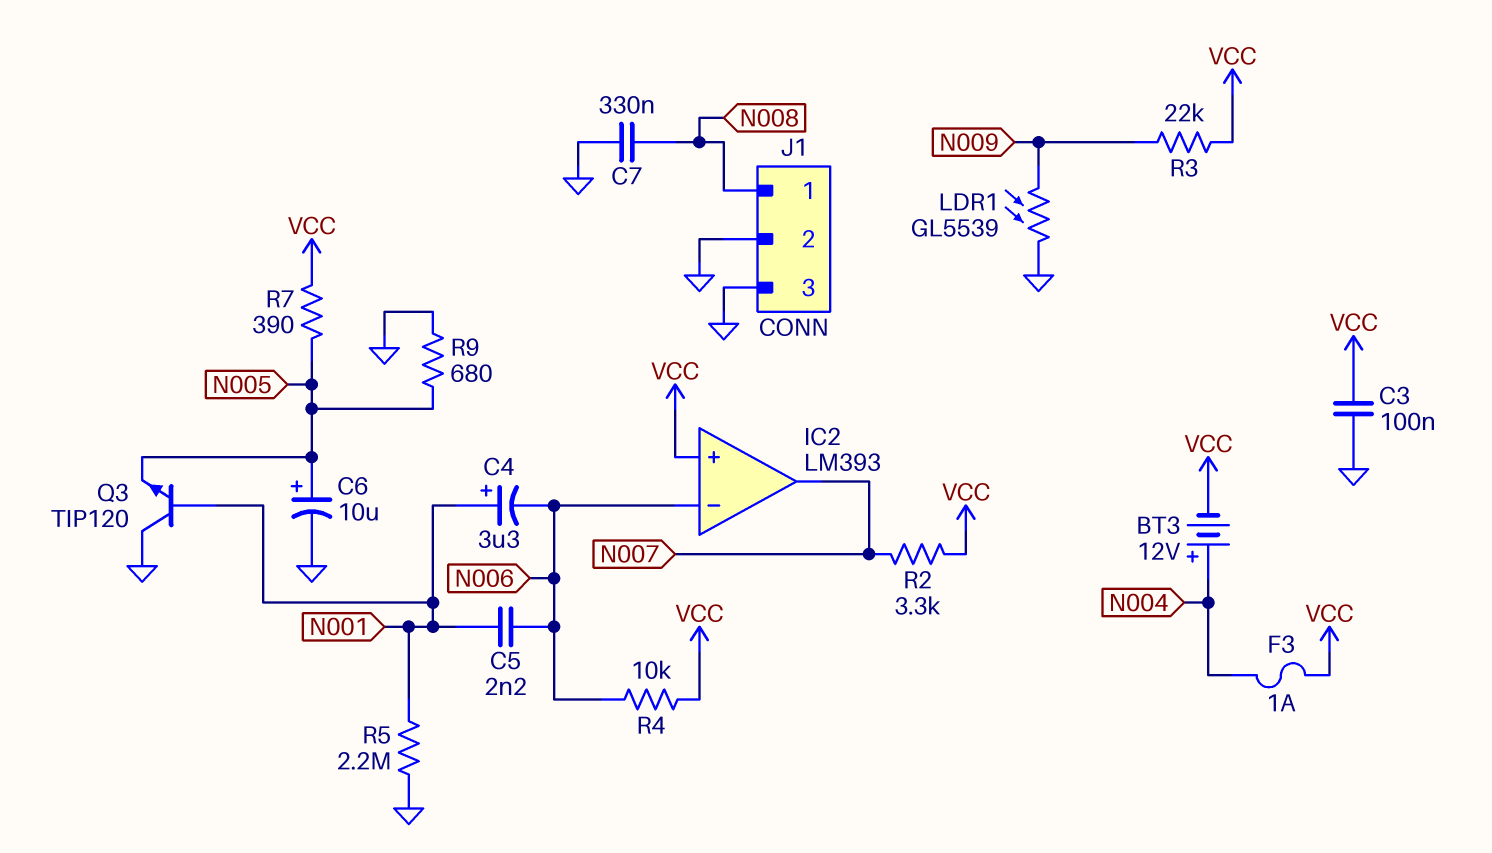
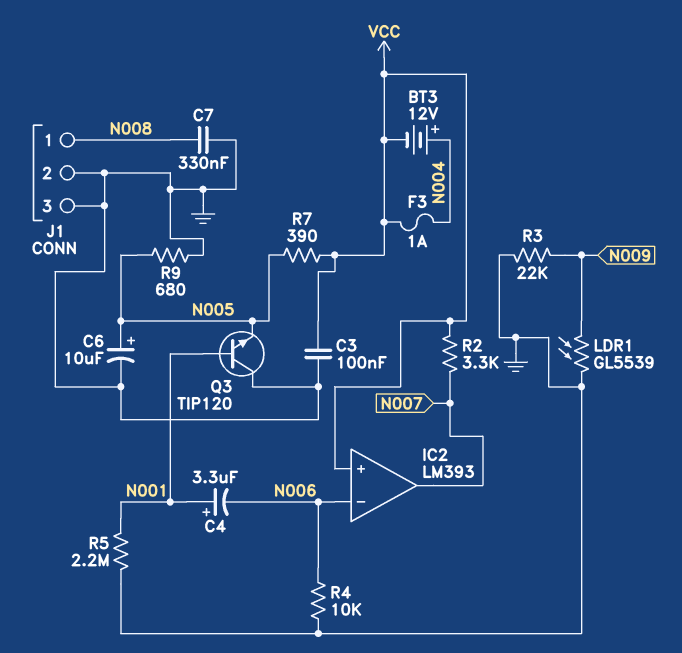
C5: 2.2nF (N001, N006) -> none
R3: 22k (N009, VCC) -> 22k (GND, N009)
R4: 10k (N006, VCC) -> 10k (GND, N006)

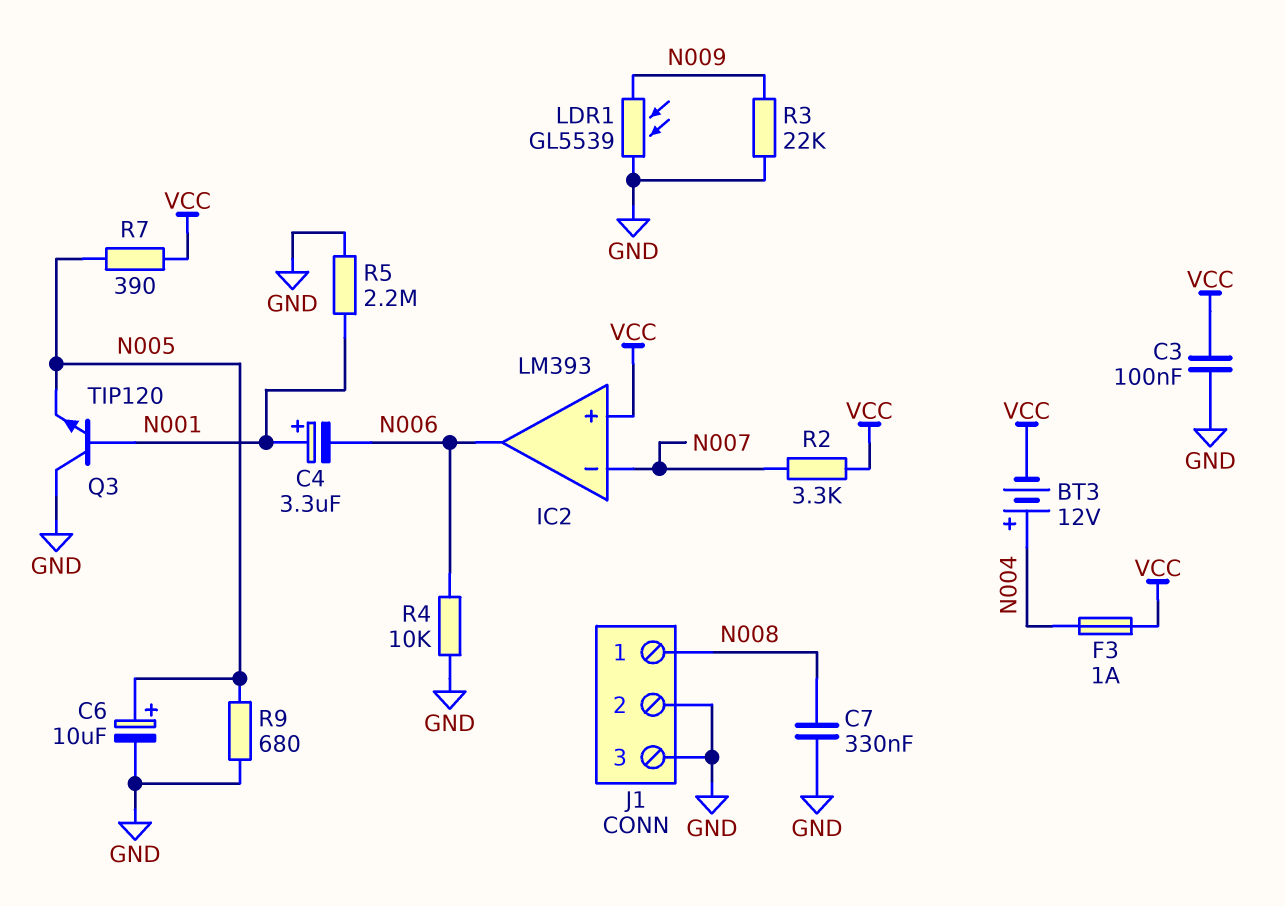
IC2 pin in-: N006 -> N007
IC2 pin out: N007 -> N006

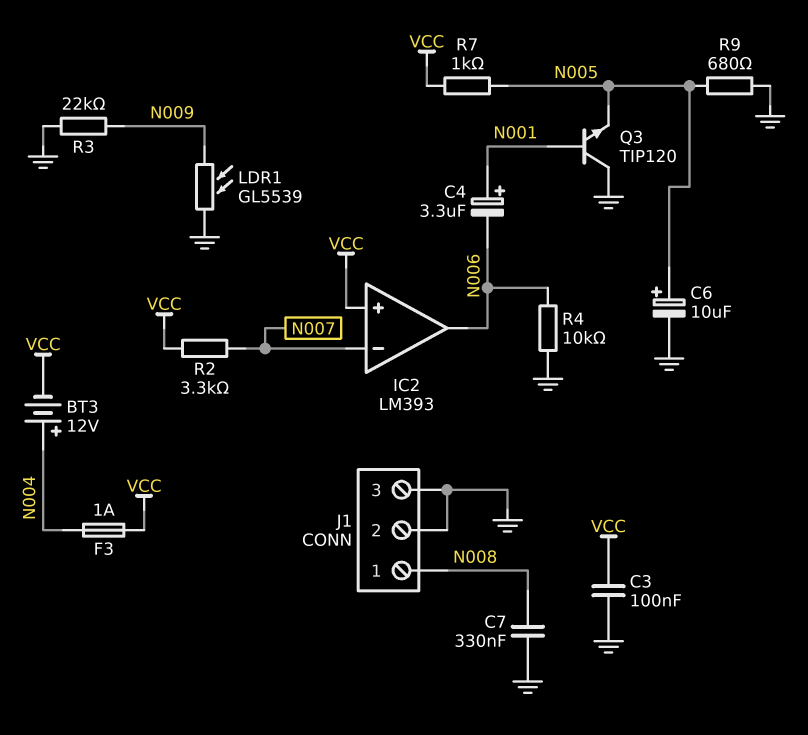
R5: 2.2M (GND, N001) -> none
R7: 390 (N005, VCC) -> 1k (N005, VCC)

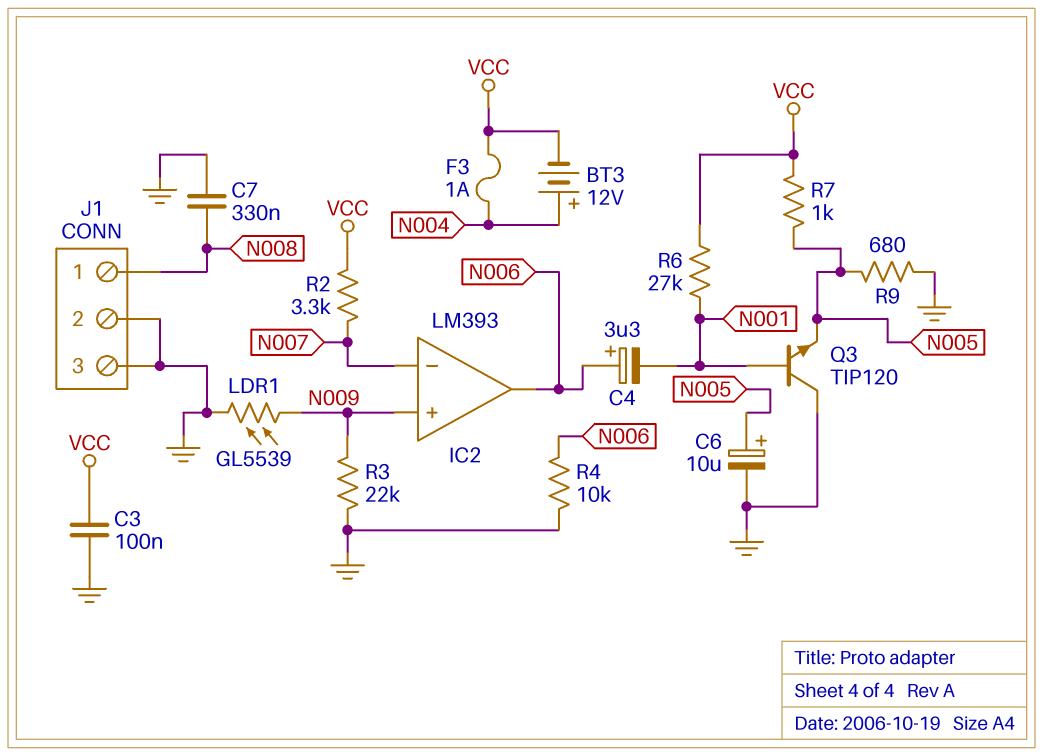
C4: 3.3uF (plus N001, minus N006) -> 3.3uF (plus N006, minus N001)
IC2 pin in+: VCC -> N009
R6: none -> 27k (N001, VCC)

